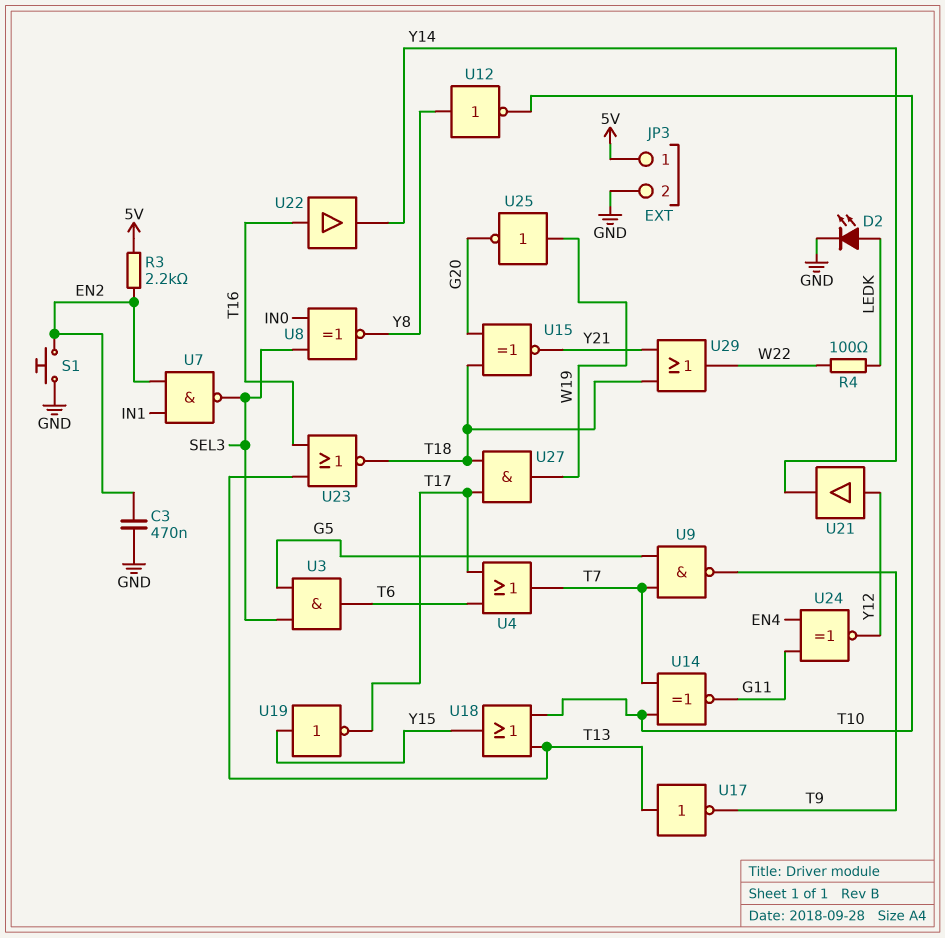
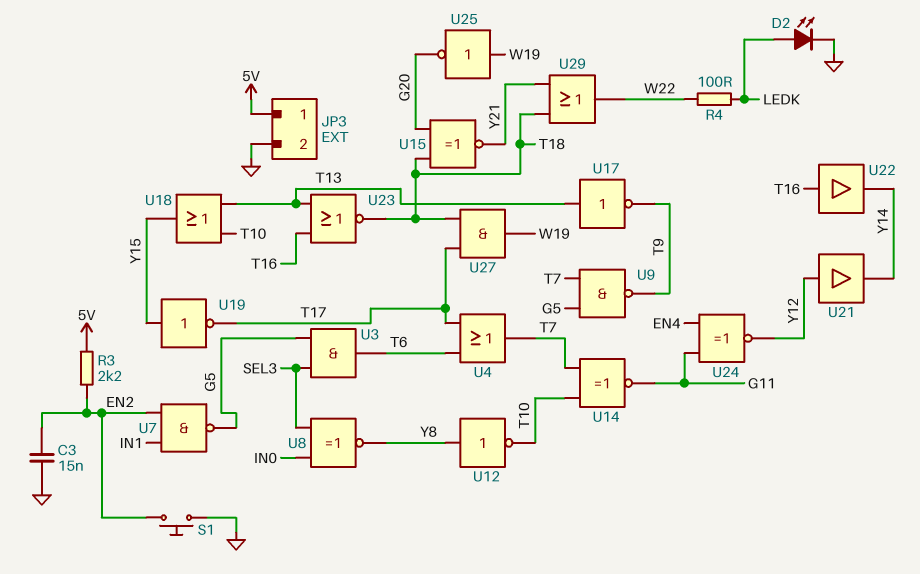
C3: 470nF (EN2, GND) -> 15nF (EN2, GND)
U7: NAND (in EN2, in IN1, out SEL3) -> NAND (in EN2, in IN1, out G5)

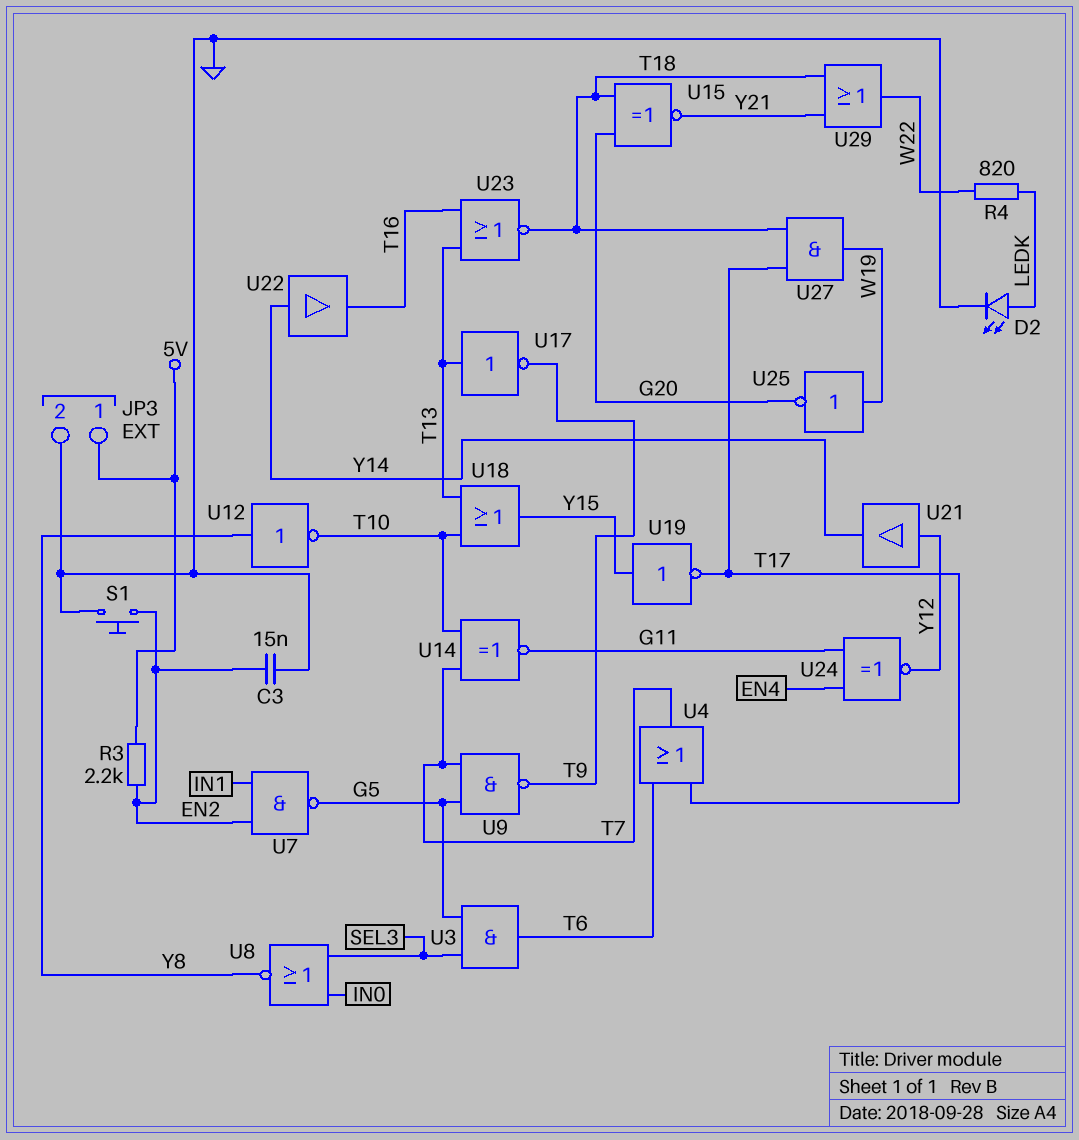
R4: 100 (LEDK, W22) -> 820 (LEDK, W22)
U8: XNOR (in IN0, in SEL3, out Y8) -> NOR (in IN0, in SEL3, out Y8)
U22: buffer (in T16, out Y14) -> buffer (in Y14, out T16)

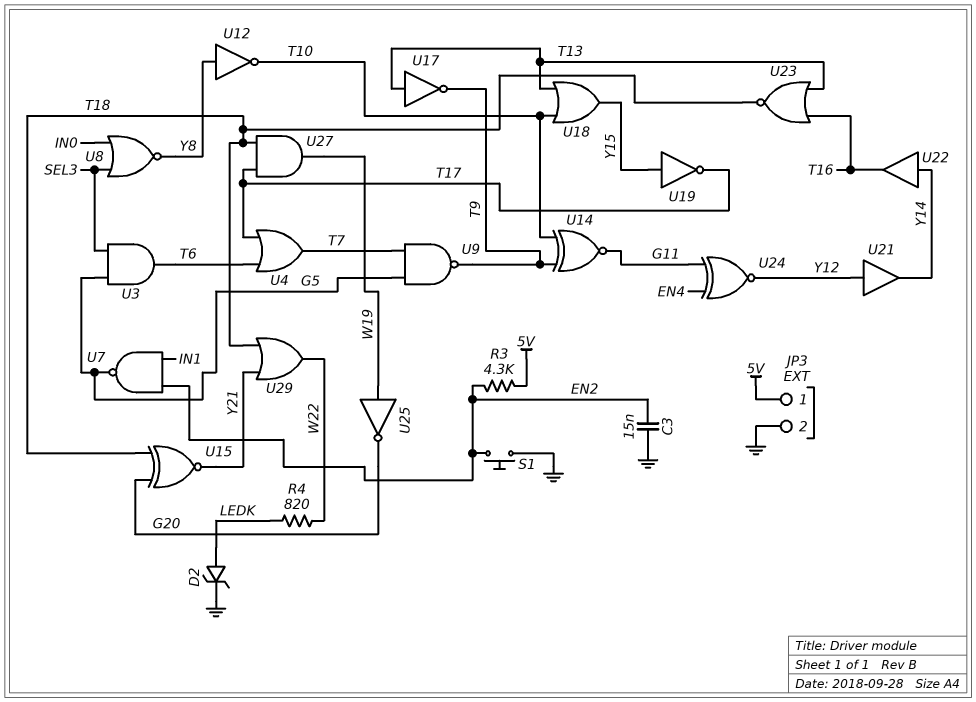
D2: LED (A LEDK, K GND) -> zener (A LEDK, K GND)
R3: 2.2k (5V, EN2) -> 4.3k (5V, EN2)
U14: XNOR (in T7, in T10, out G11) -> XNOR (in T9, in T10, out G11)

